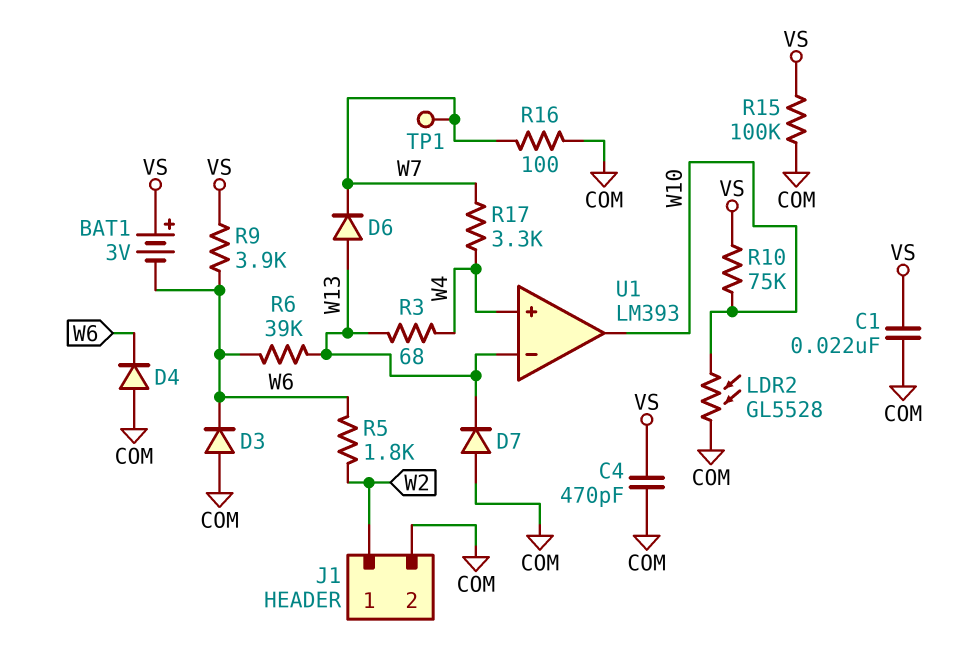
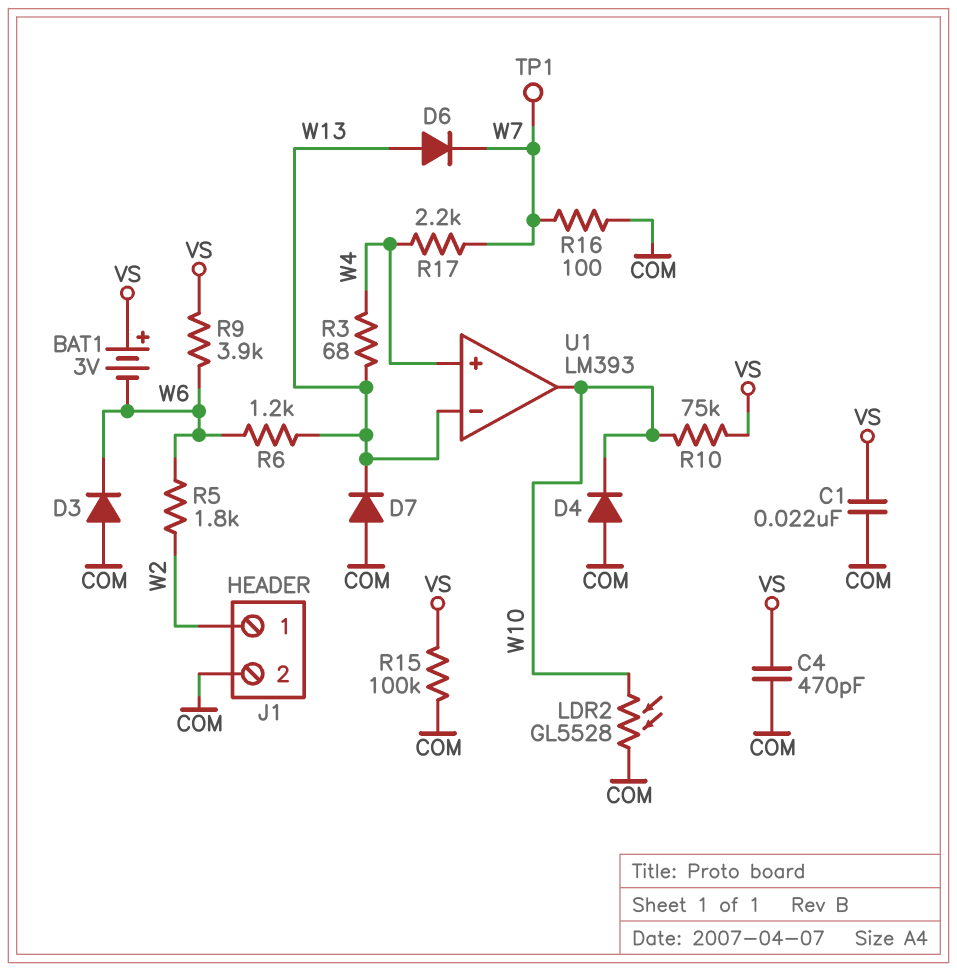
D4: diode (A COM, K W6) -> diode (A COM, K W10)
R6: 39k (W6, W13) -> 1.2k (W6, W13)
R17: 3.3k (W4, W7) -> 2.2k (W4, W7)

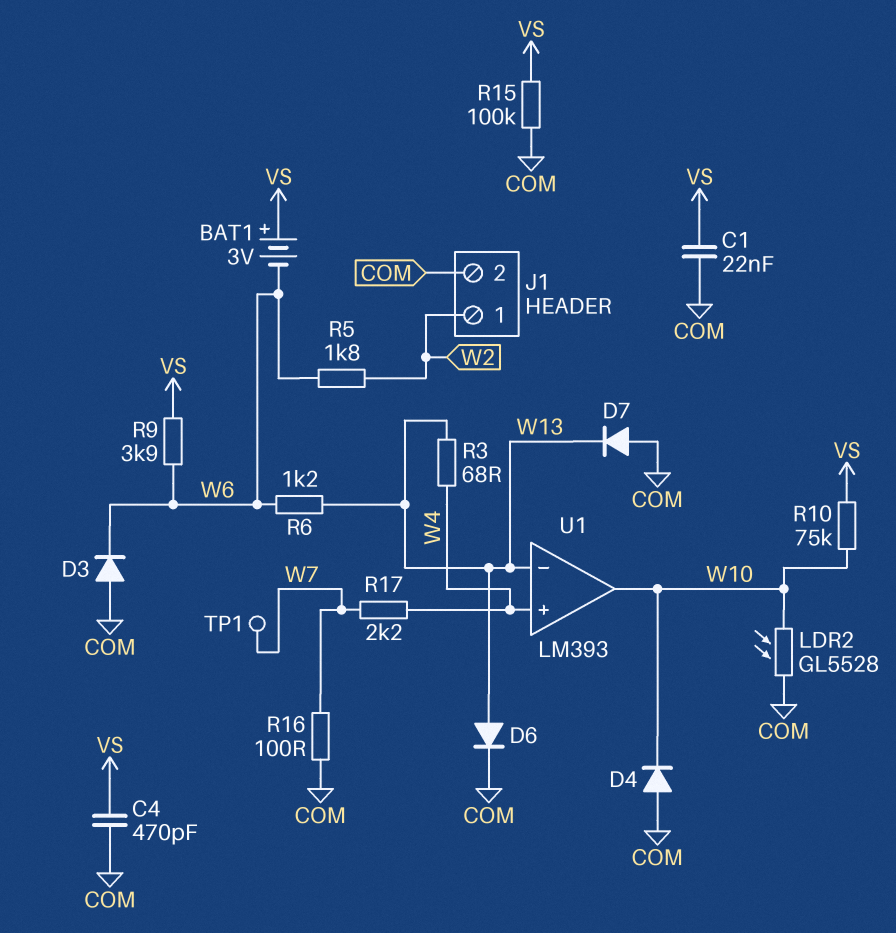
D6: diode (A W13, K W7) -> diode (A W13, K COM)

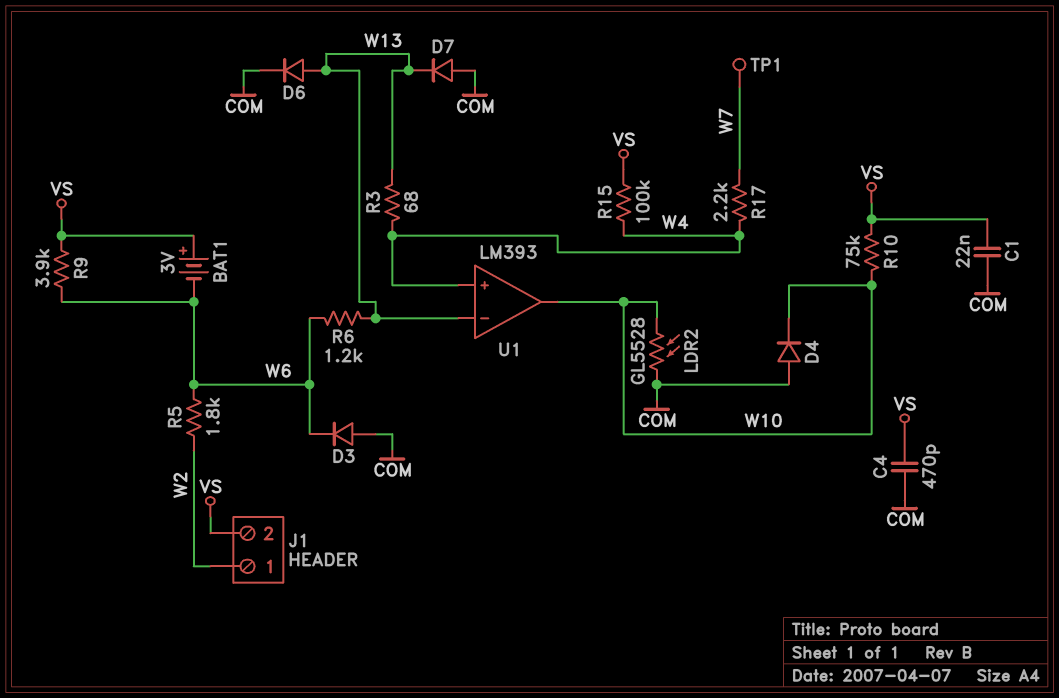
J1 pin 2: COM -> VS
R15: 100k (COM, VS) -> 100k (VS, W4)
R16: 100 (COM, W7) -> none

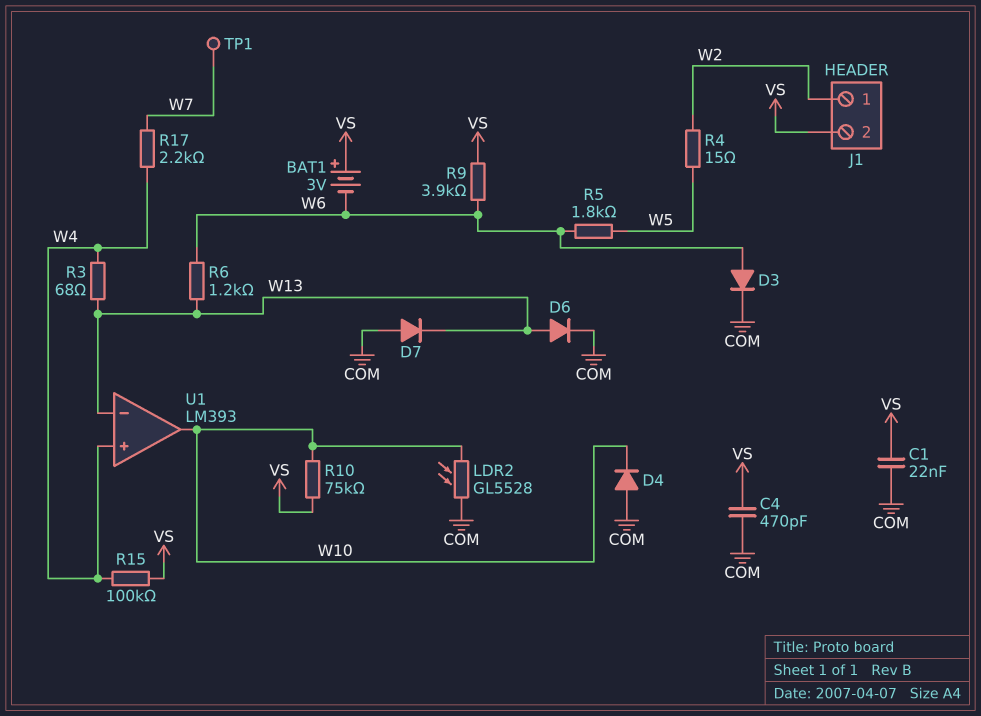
D3: diode (A COM, K W6) -> diode (A W6, K COM)
R4: none -> 15 (W2, W5)
R5: 1.8k (W2, W6) -> 1.8k (W5, W6)

